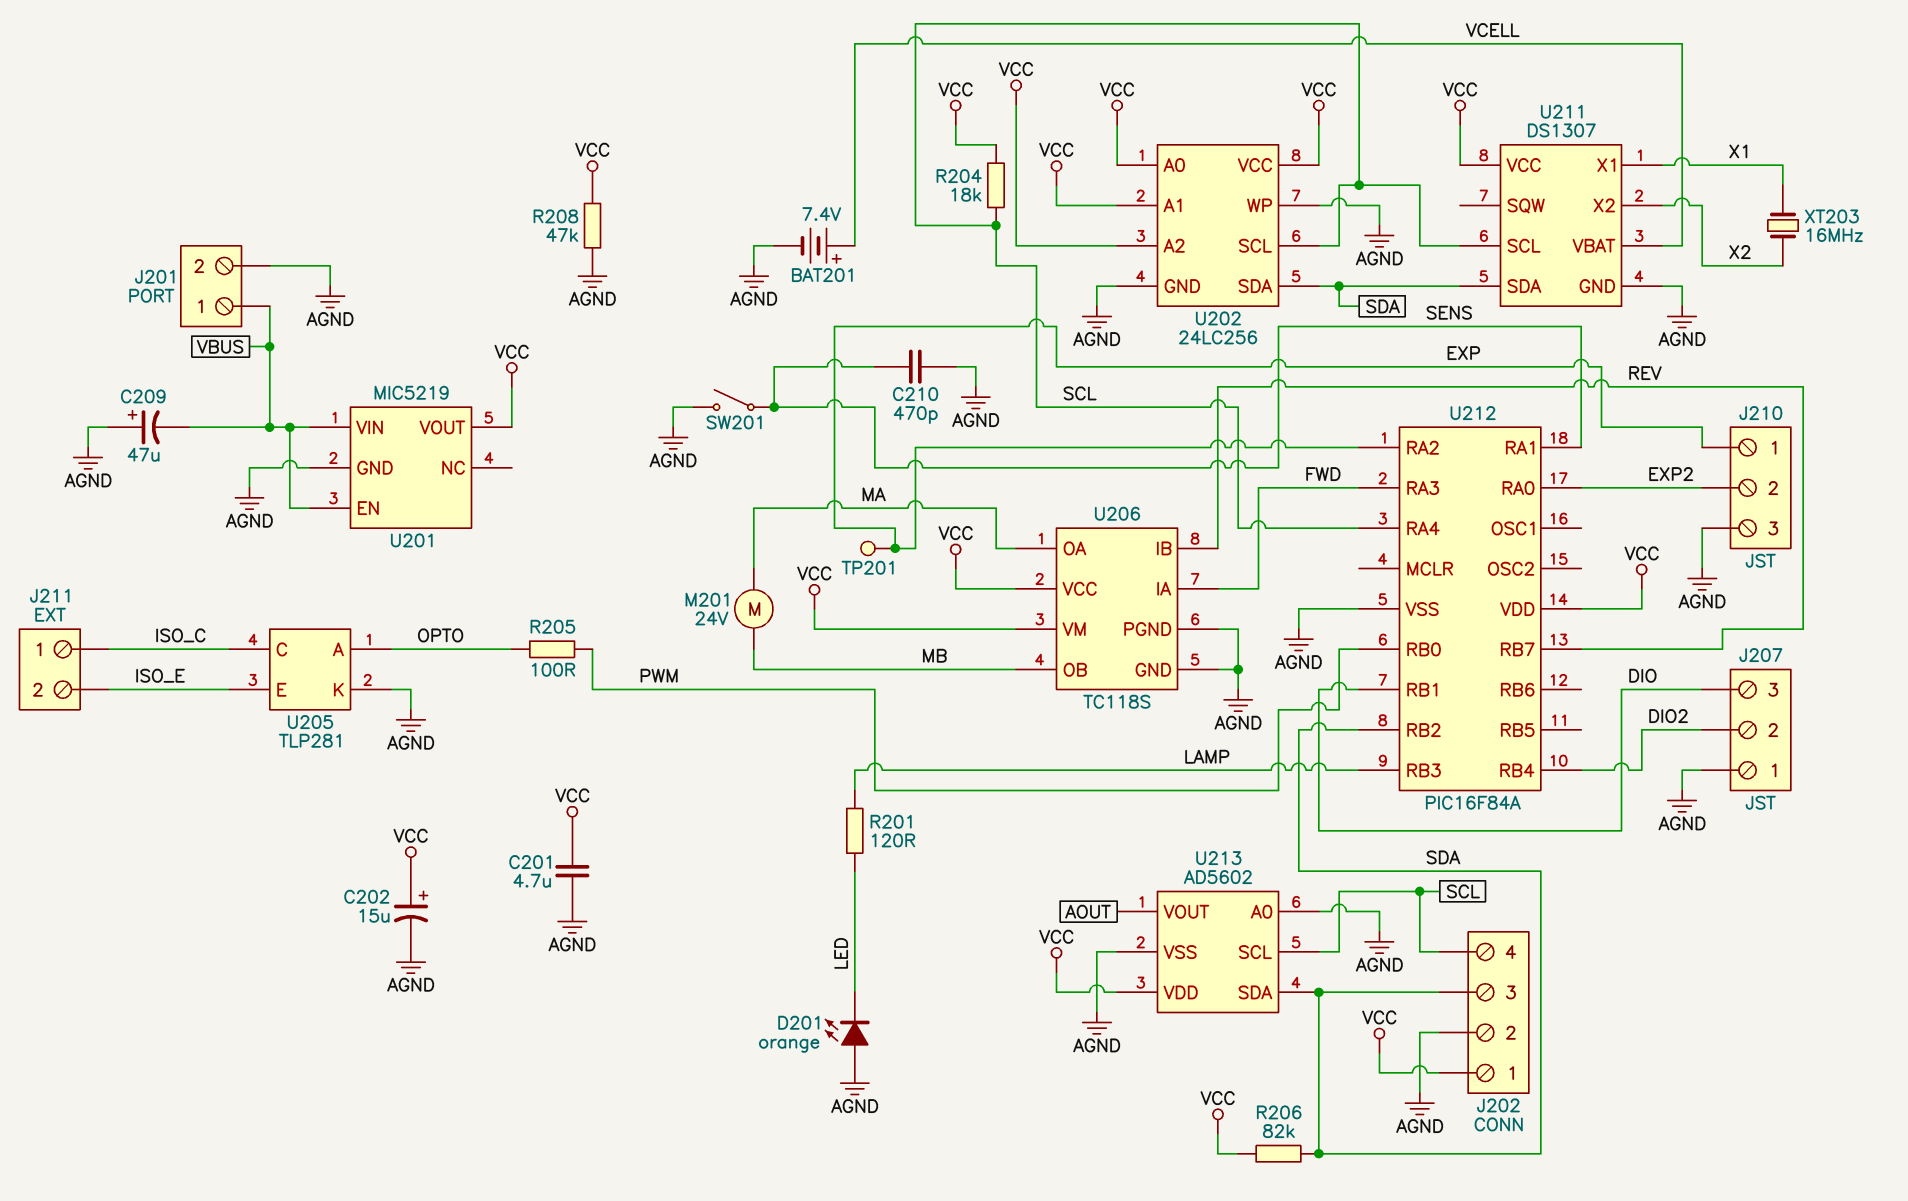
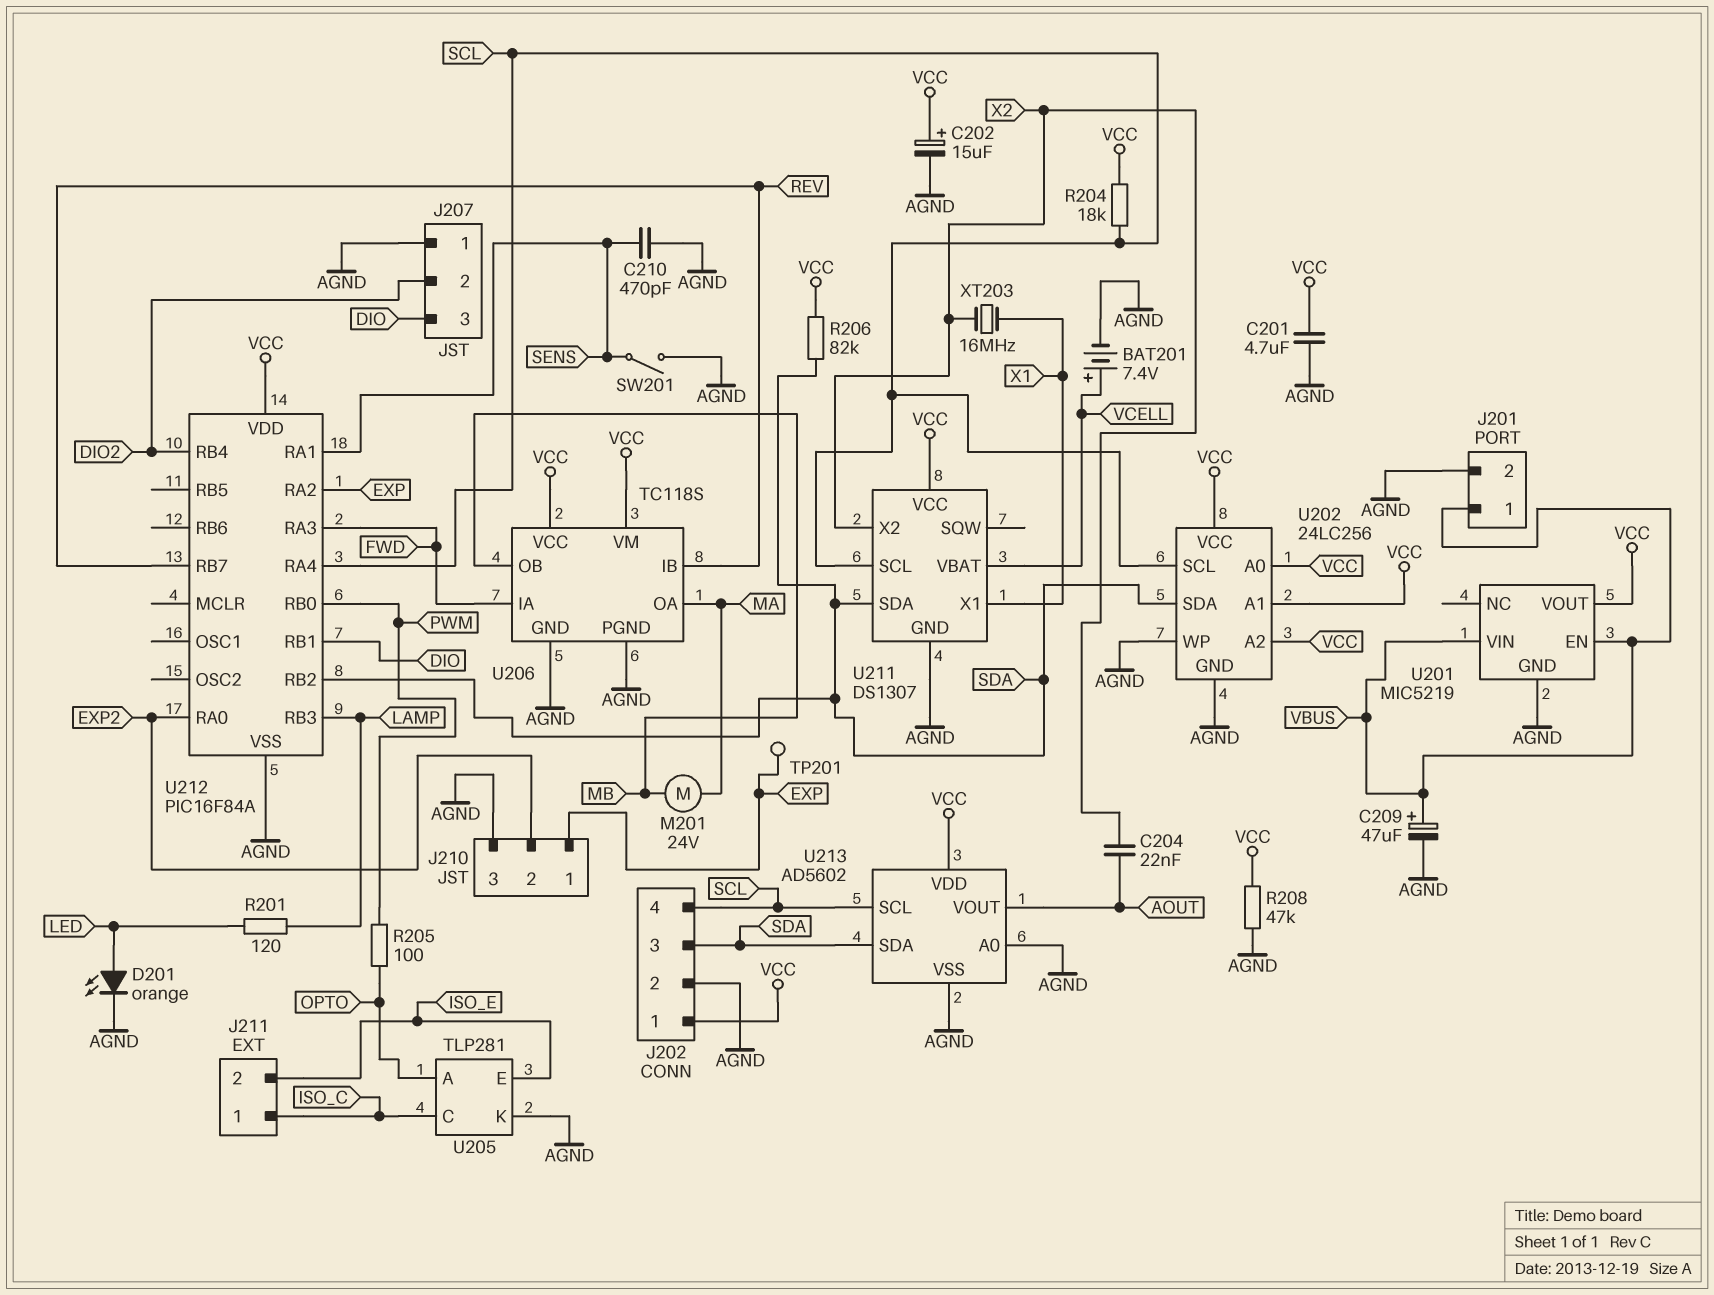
C204: none -> 22nF (AOUT, X2)
C209: 47uF (plus AGND, minus VBUS) -> 47uF (plus VBUS, minus AGND)
D201: LED orange (A AGND, K LED) -> LED orange (A LED, K AGND)

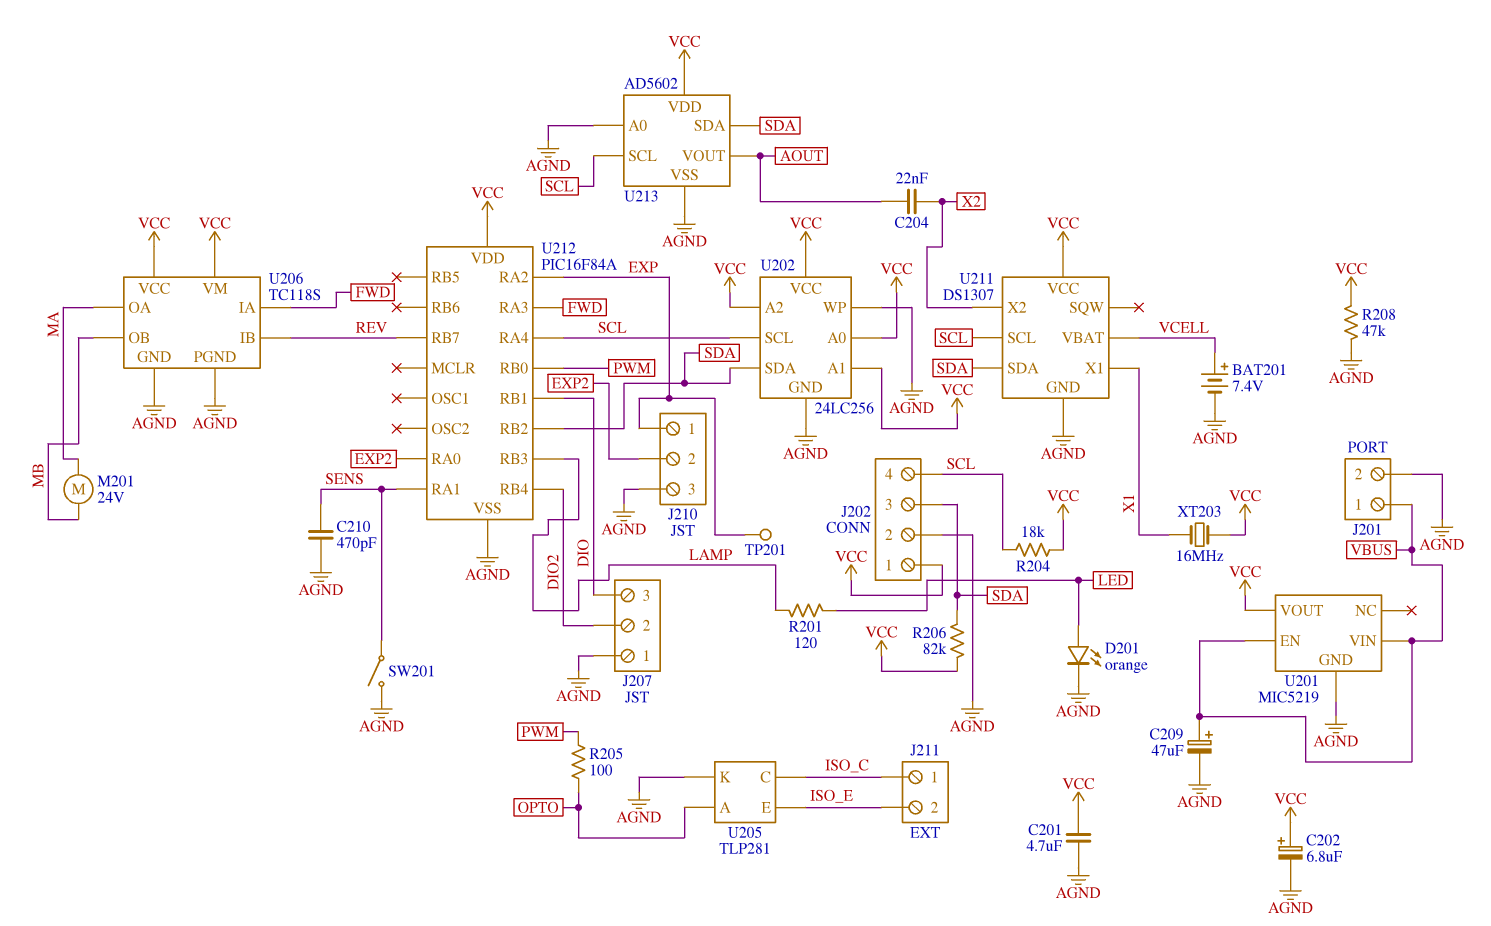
C202: 15uF (plus VCC, minus AGND) -> 6.8uF (plus VCC, minus AGND)
XT203: 16MHz (X1, X2) -> 16MHz (VCC, X1)

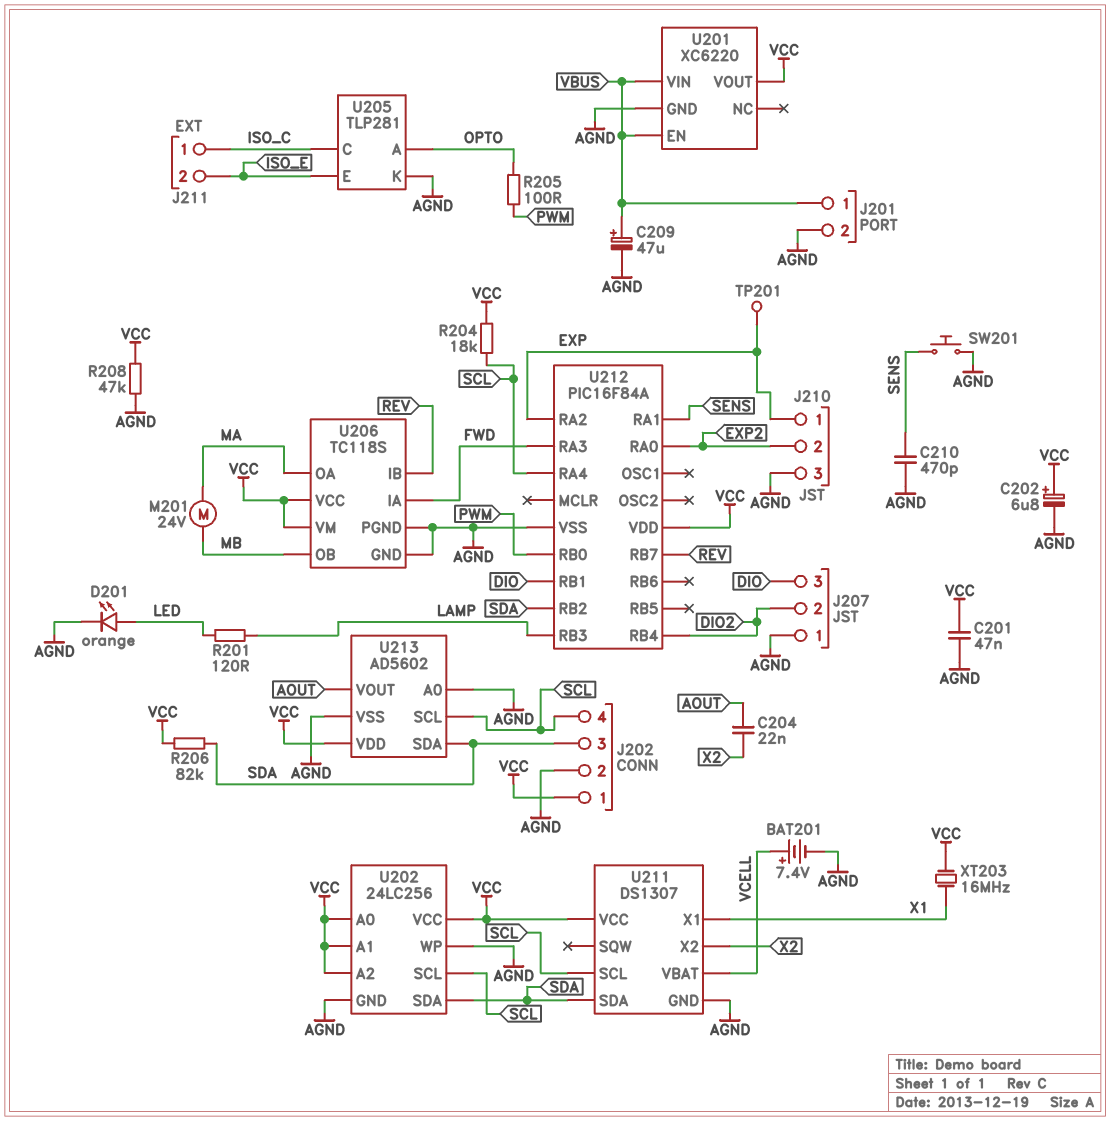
C201: 4.7uF (AGND, VCC) -> 47nF (AGND, VCC)
SW201: switch (AGND, SENS) -> button (AGND, SENS)
U201: MIC5219 -> XC6220

